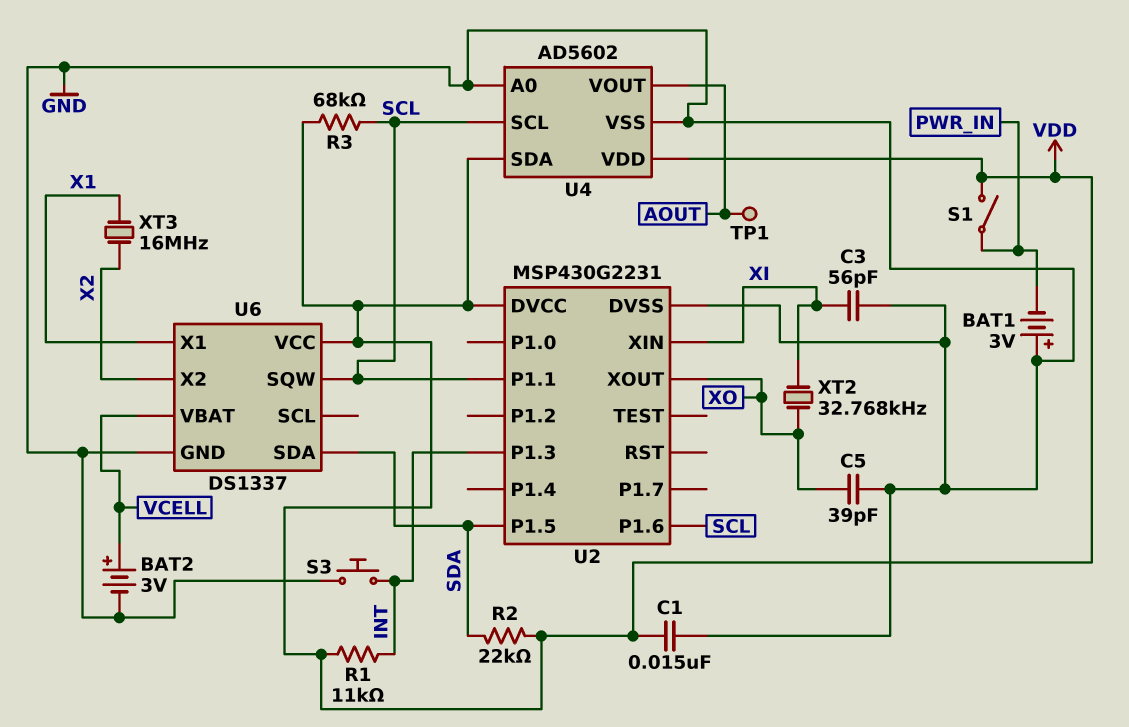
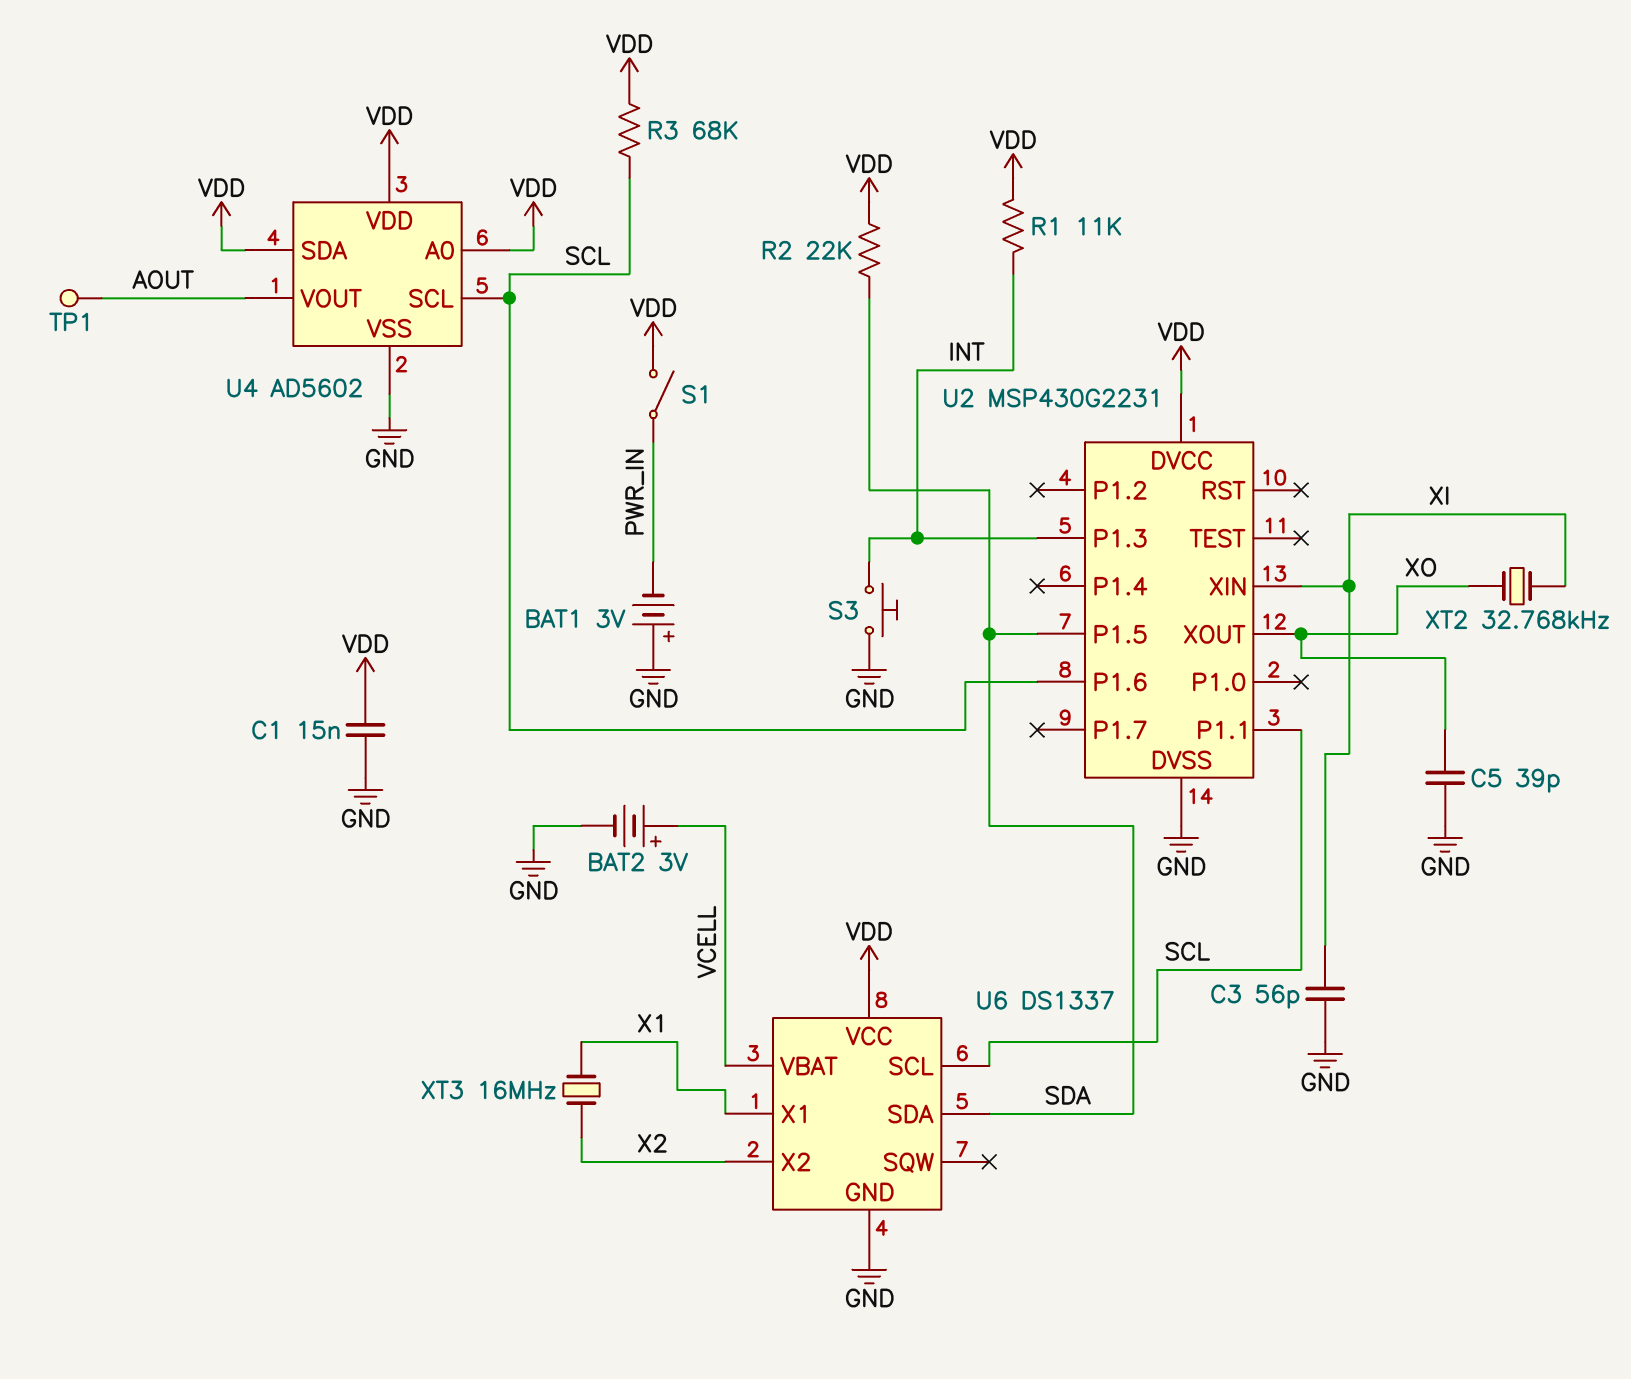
U4 pin A0: GND -> VDD
U6 pin SCL: none -> SCL
U6 pin SQW: SCL -> none

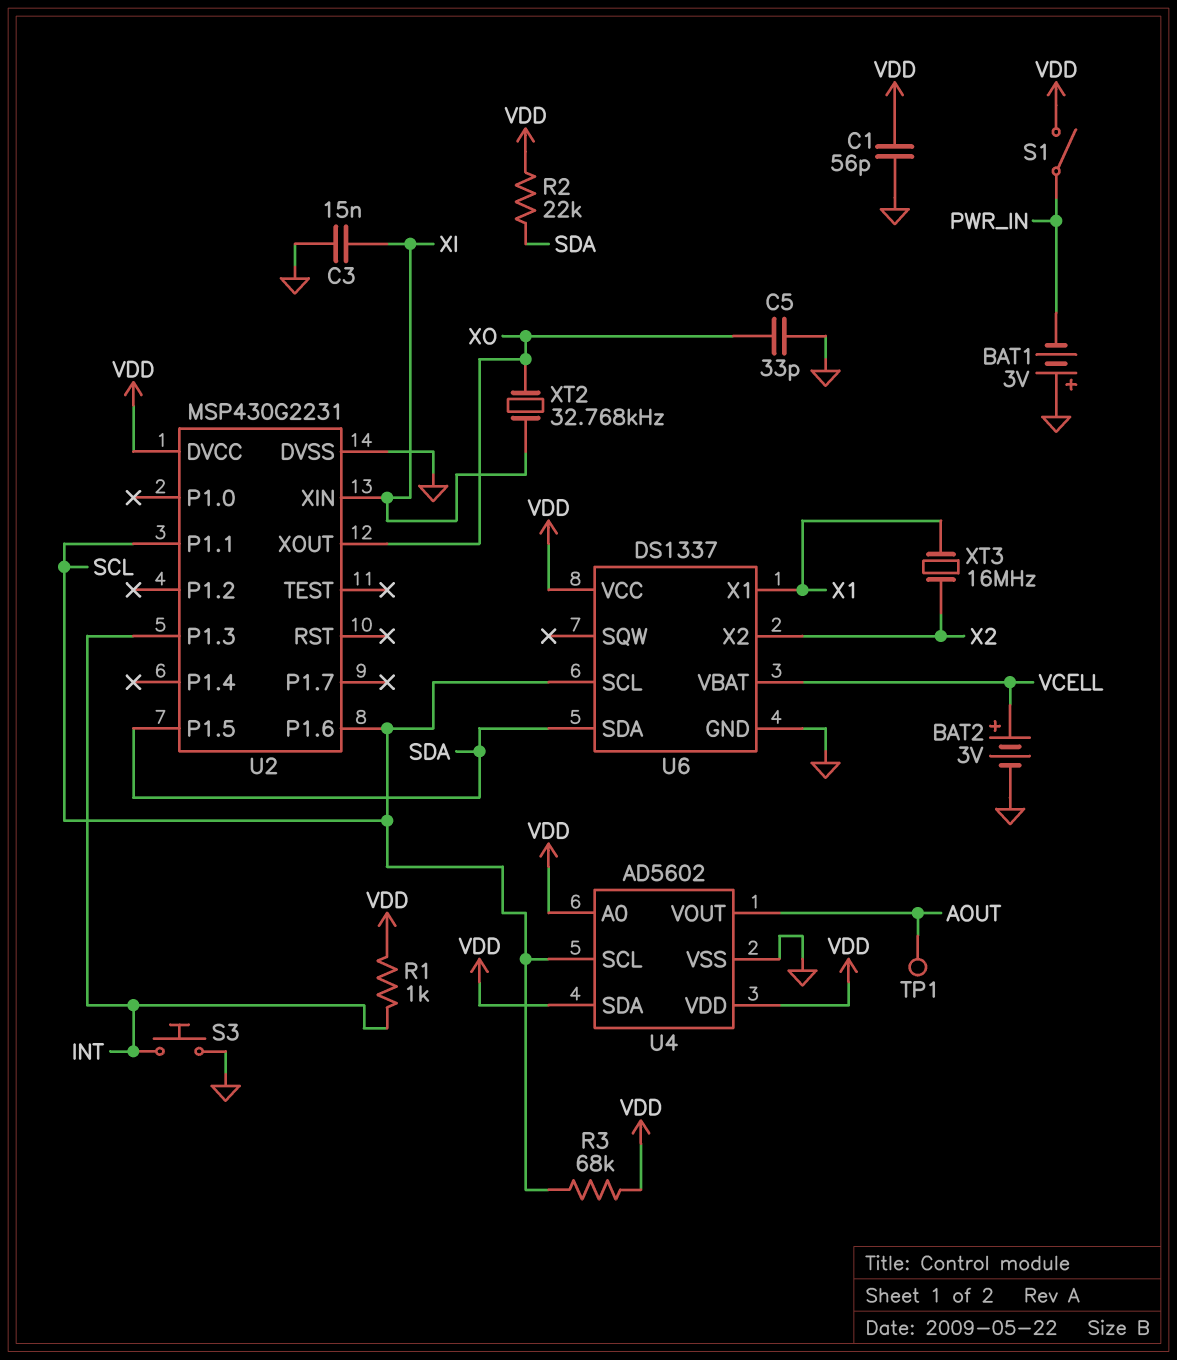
C1: 15nF (GND, VDD) -> 56pF (GND, VDD)
C3: 56pF (GND, XI) -> 15nF (GND, XI)
C5: 39pF (GND, XO) -> 33pF (GND, XO)
R1: 11k (INT, VDD) -> 1k (INT, VDD)

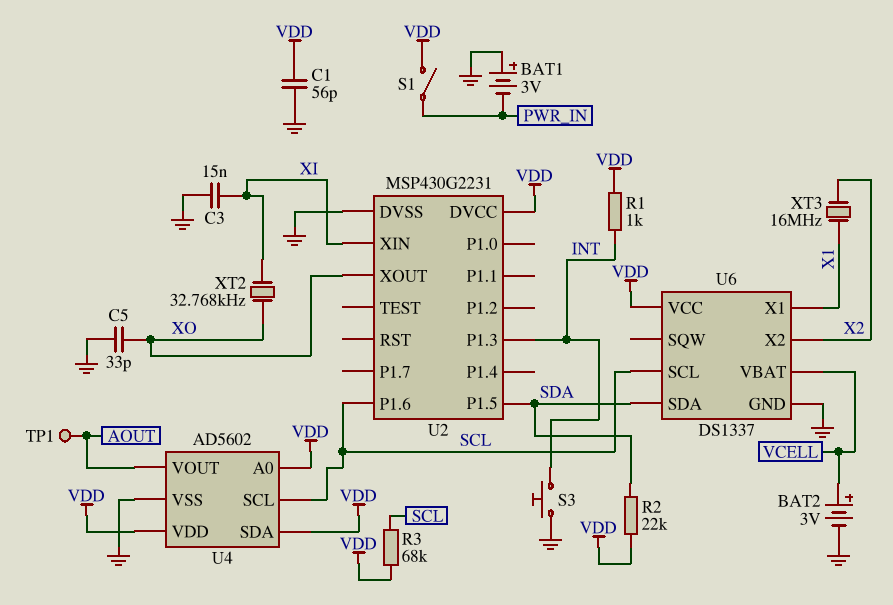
U2 pin P1.1: SCL -> none

